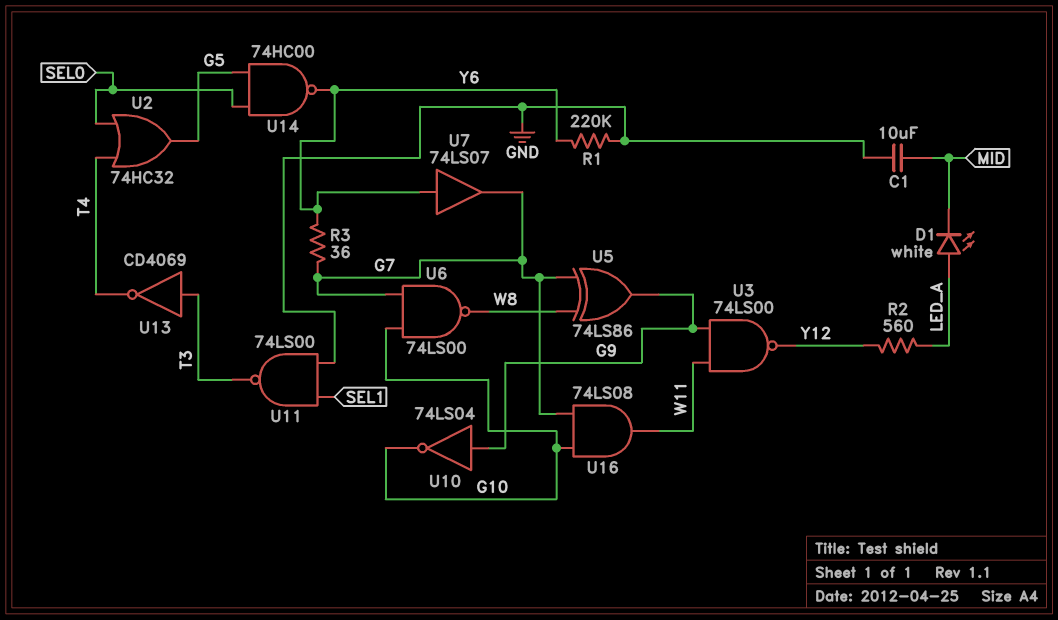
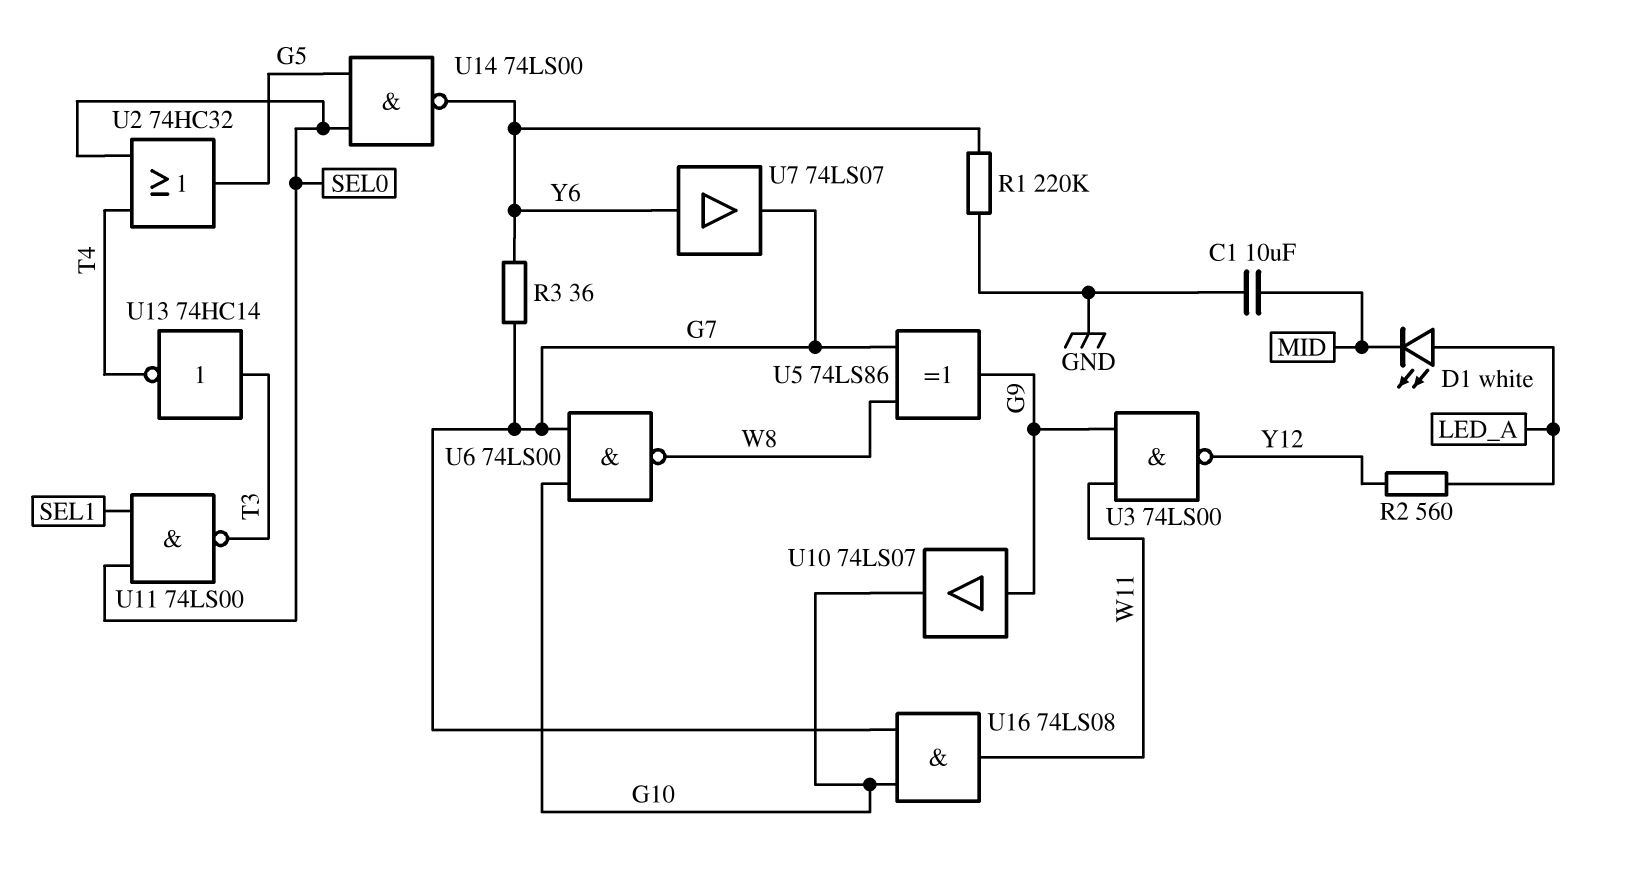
U10: NOT 74LS04 (in G9, out G10) -> buffer 74LS07 (in G9, out G10)
U11: NAND 74LS00 (in GND, in SEL1, out T3) -> NAND 74LS00 (in SEL0, in SEL1, out T3)
U13: NOT CD4069 (in T3, out T4) -> NOT 74HC14 (in T3, out T4)
U14: NAND 74HC00 (in G5, in SEL0, out Y6) -> NAND 74LS00 (in G5, in SEL0, out Y6)

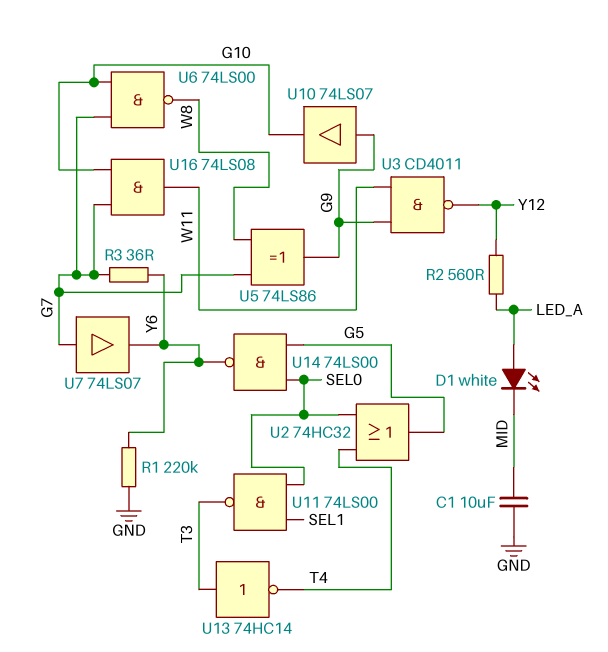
U3: NAND 74LS00 (in G9, in W11, out Y12) -> NAND CD4011 (in G9, in W11, out Y12)
U7: buffer 74LS07 (in Y6, out G7) -> buffer 74LS07 (in G7, out Y6)

